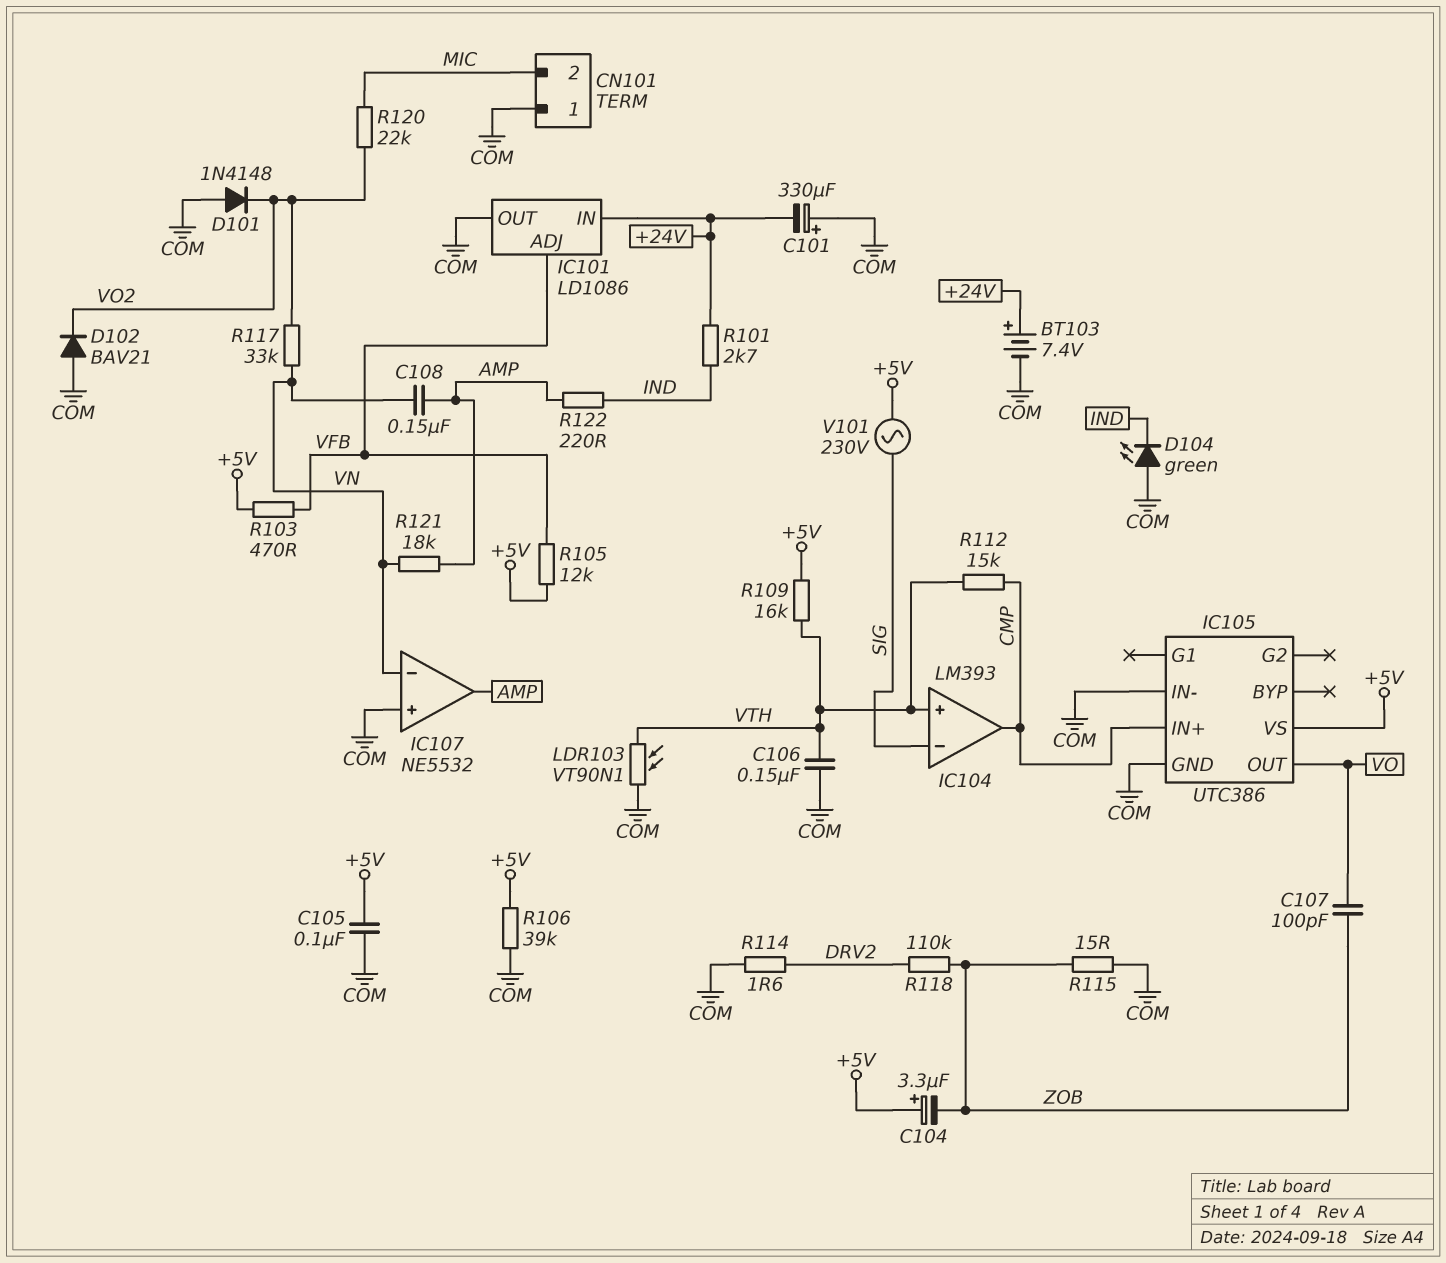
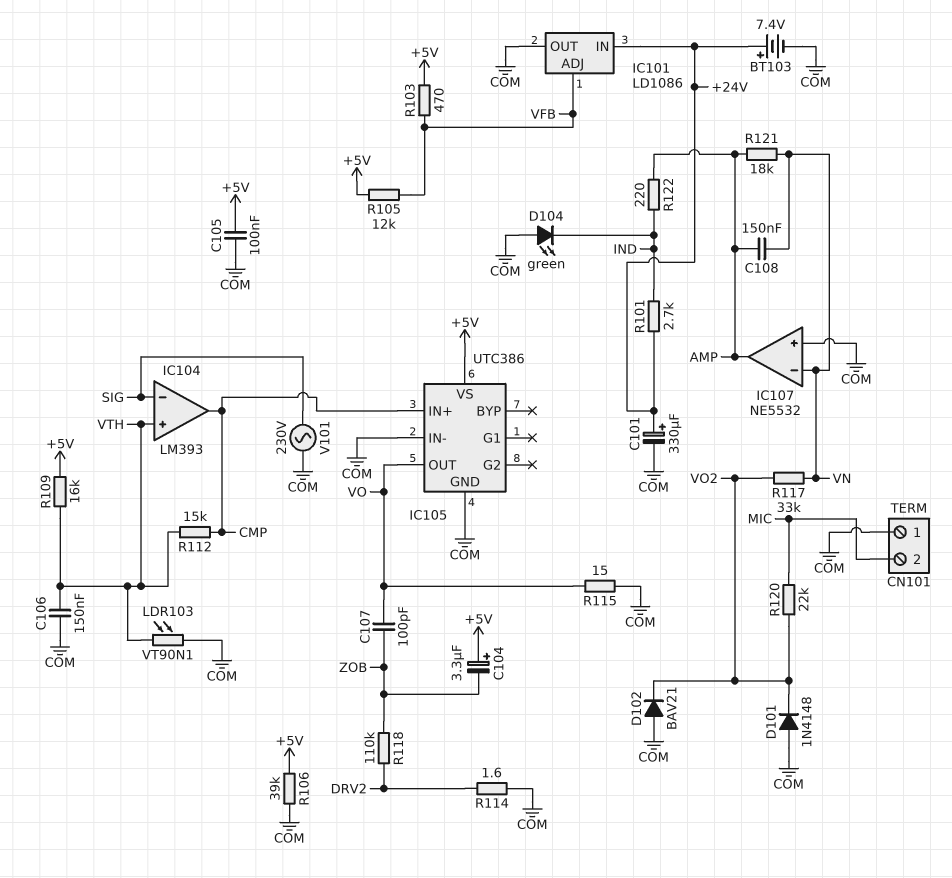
C101: 330uF (plus COM, minus +24V) -> 330uF (plus +24V, minus COM)
R115: 15 (COM, ZOB) -> 15 (COM, VO)
V101: AC 230V (+5V, SIG) -> AC 230V (COM, SIG)

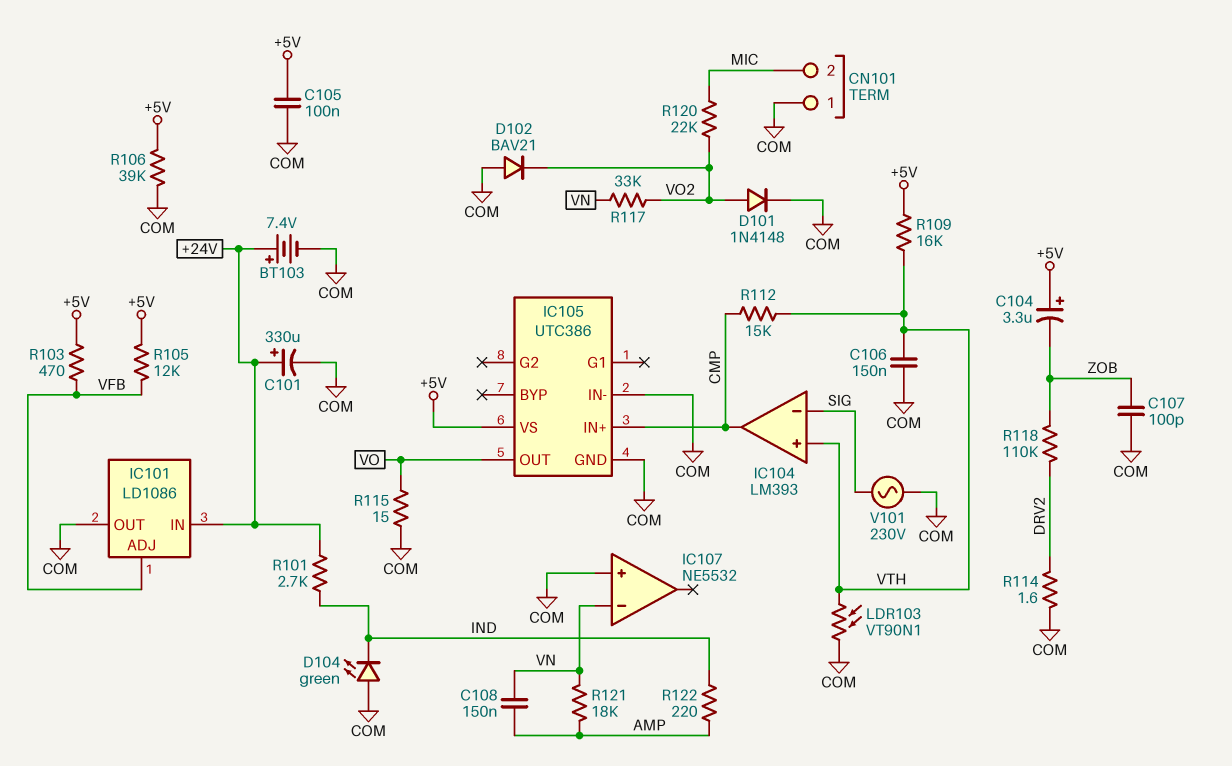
C107: 100pF (VO, ZOB) -> 100pF (COM, ZOB)
D101: diode 1N4148 (A COM, K VO2) -> diode 1N4148 (A VO2, K COM)
IC107 pin out: AMP -> none

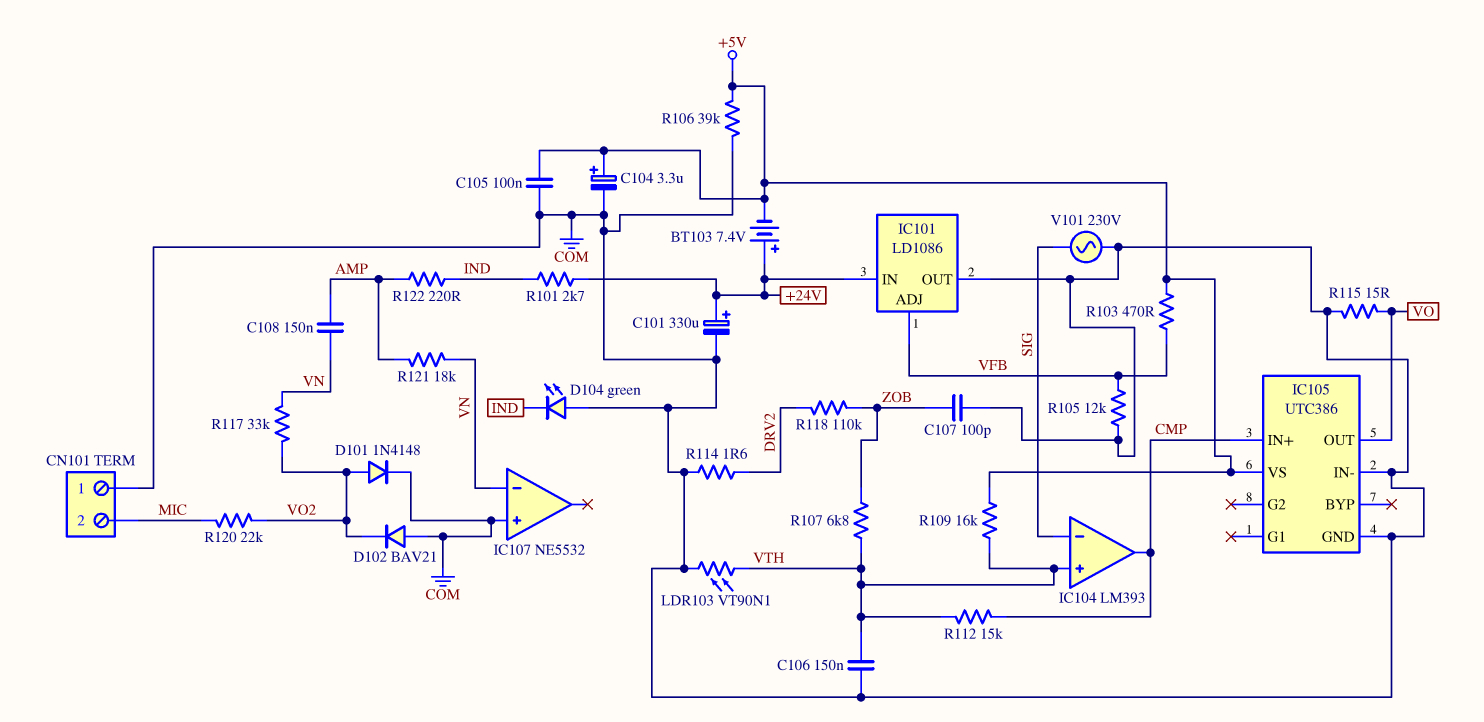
BT103: 7.4V (plus +24V, minus COM) -> 7.4V (plus +24V, minus +5V)
C104: 3.3uF (plus +5V, minus ZOB) -> 3.3uF (plus +5V, minus COM)
R105: 12k (+5V, VFB) -> 12k (COM, VFB)
R107: none -> 6.8k (VTH, ZOB)

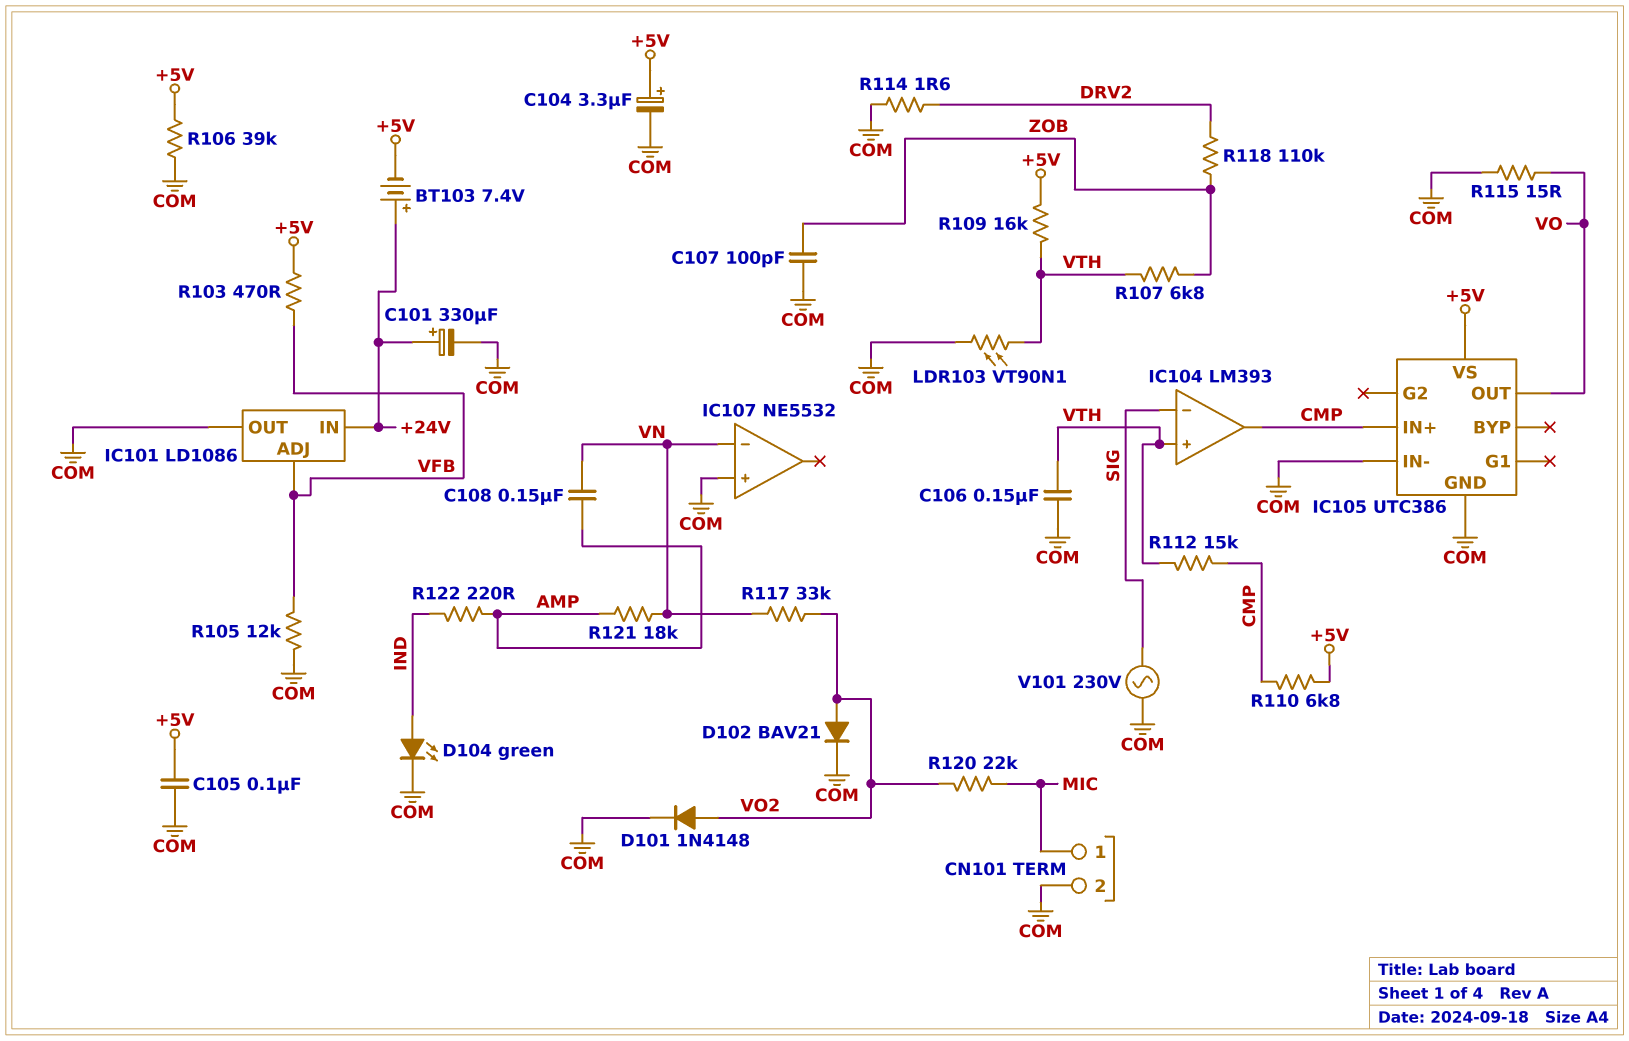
CN101 pin 1: COM -> MIC
CN101 pin 2: MIC -> COM
D102: diode BAV21 (A COM, K VO2) -> diode BAV21 (A VO2, K COM)
D104: LED green (A COM, K IND) -> LED green (A IND, K COM)
R101: 2.7k (+24V, IND) -> none
R110: none -> 6.8k (+5V, CMP)

